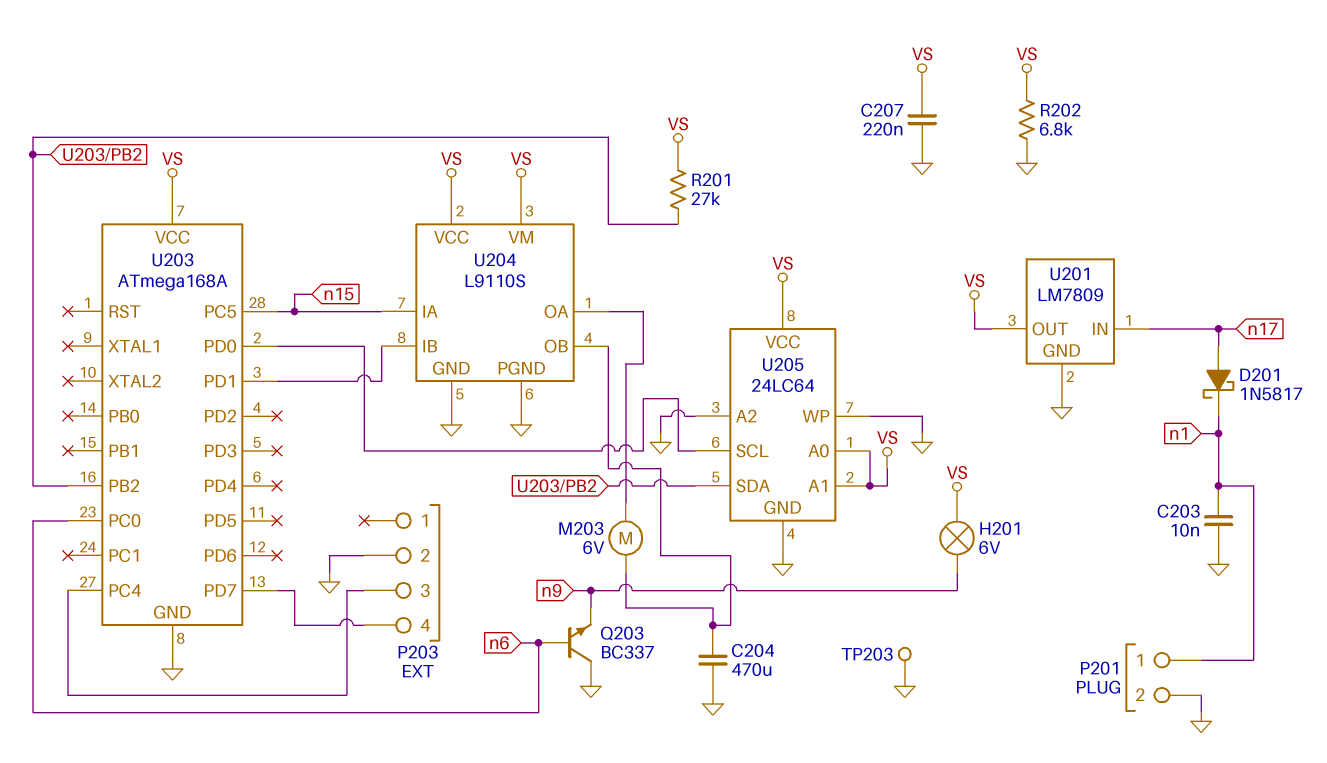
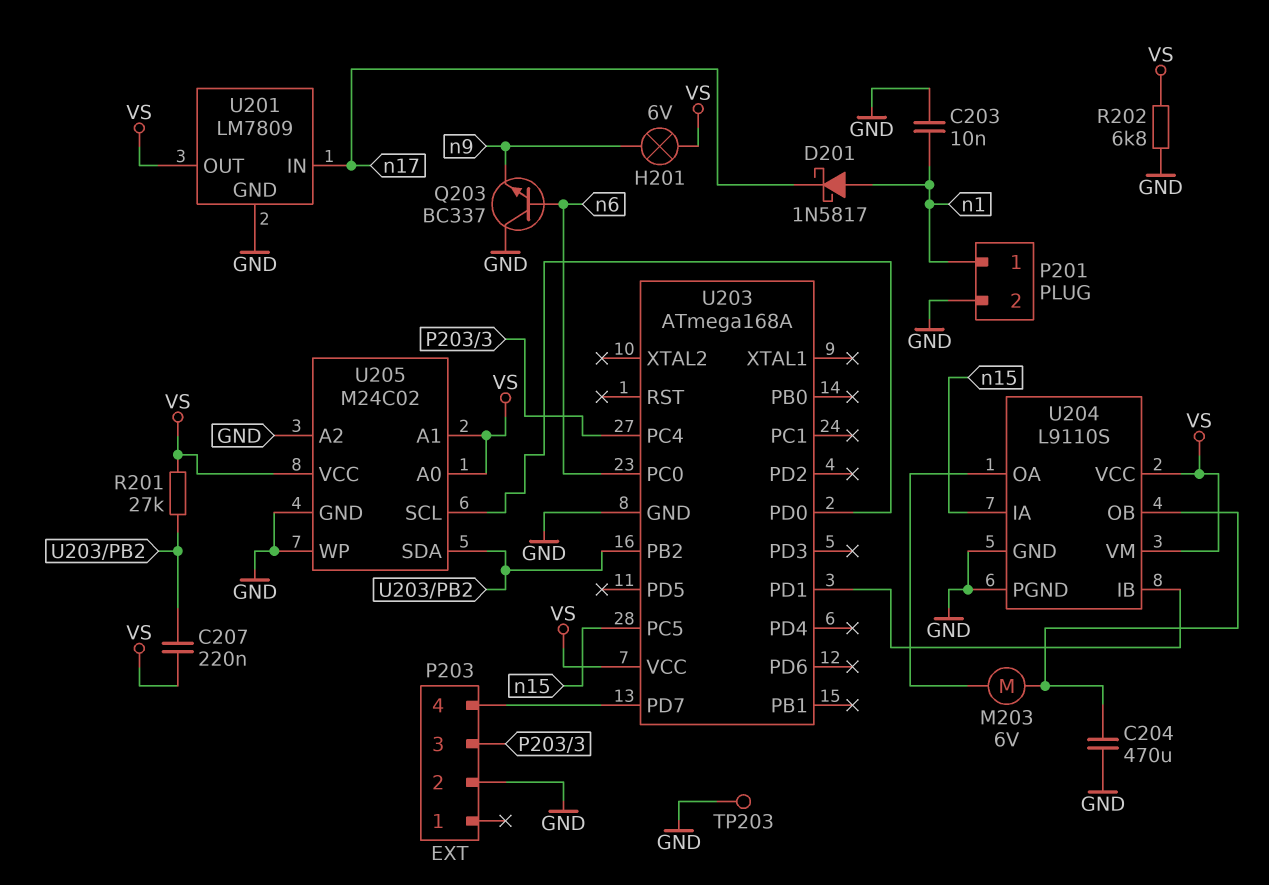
C207: 220nF (GND, VS) -> 220nF (U203/PB2, VS)
D201: schottky 1N5817 (A n17, K n1) -> schottky 1N5817 (A n1, K n17)
U205: 24LC64 -> M24C02

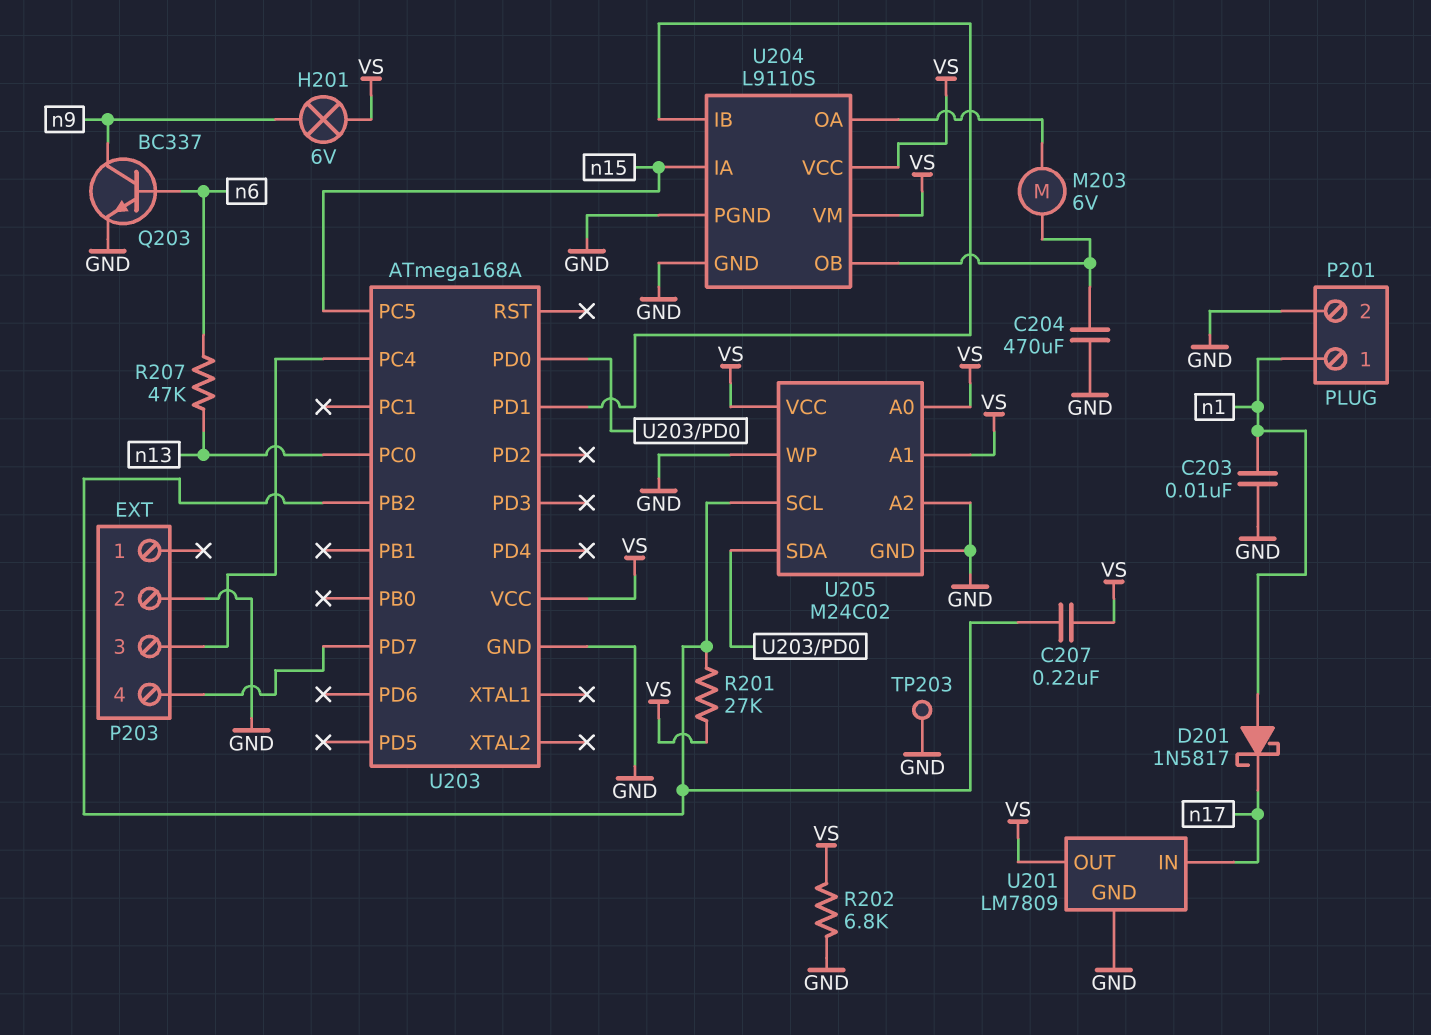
Q203: NPN BC337 (B n6, C GND, E n9) -> NPN BC337 (B n6, C n9, E GND)
R207: none -> 47k (n6, n13)
U203 pin PC0: n6 -> n13
U205 pin SCL: U203/PD0 -> U203/PB2
U205 pin SDA: U203/PB2 -> U203/PD0

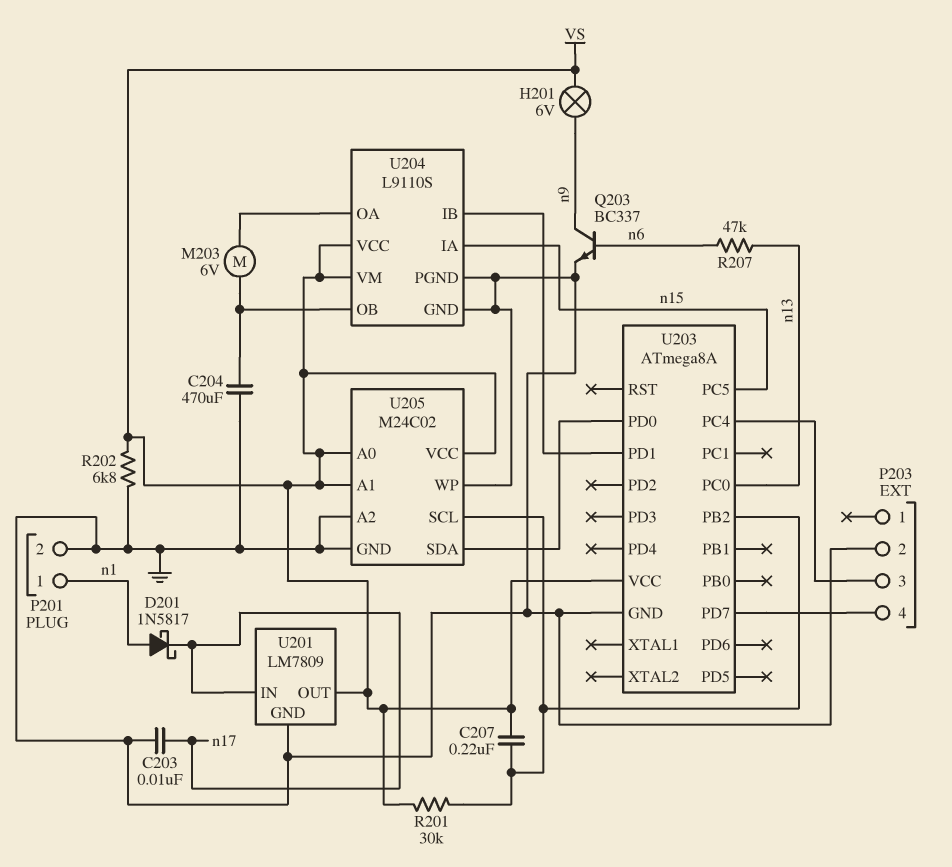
C203: 10nF (GND, n1) -> 10nF (GND, n17)
R201: 27k (U203/PB2, VS) -> 30k (U203/PB2, VS)
TP203: test point (GND) -> none
U203: ATmega168A -> ATmega8A

